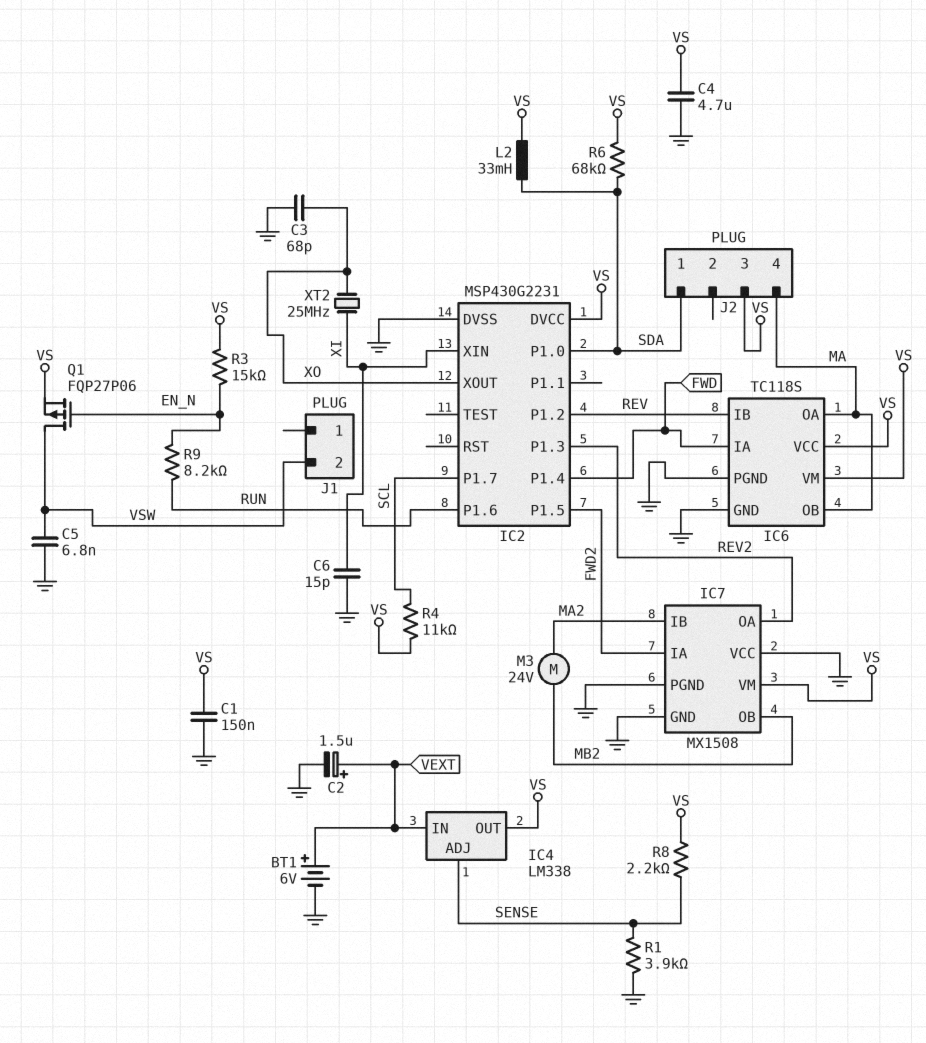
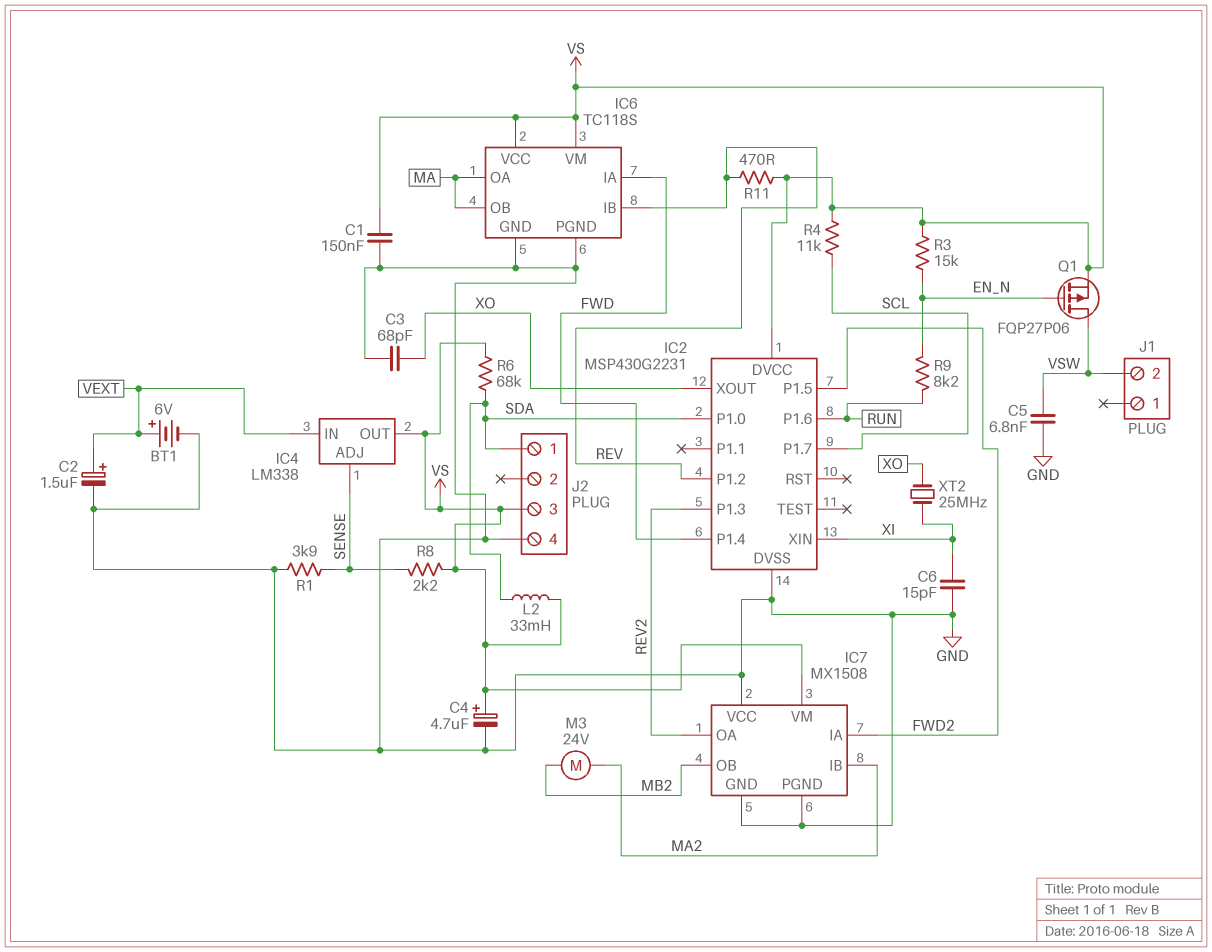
C4: 4.7uF (GND, VS) -> 4.7uF (plus VS, minus GND)
J2 pin 4: MA -> GND
R11: none -> 470 (REV, VS)

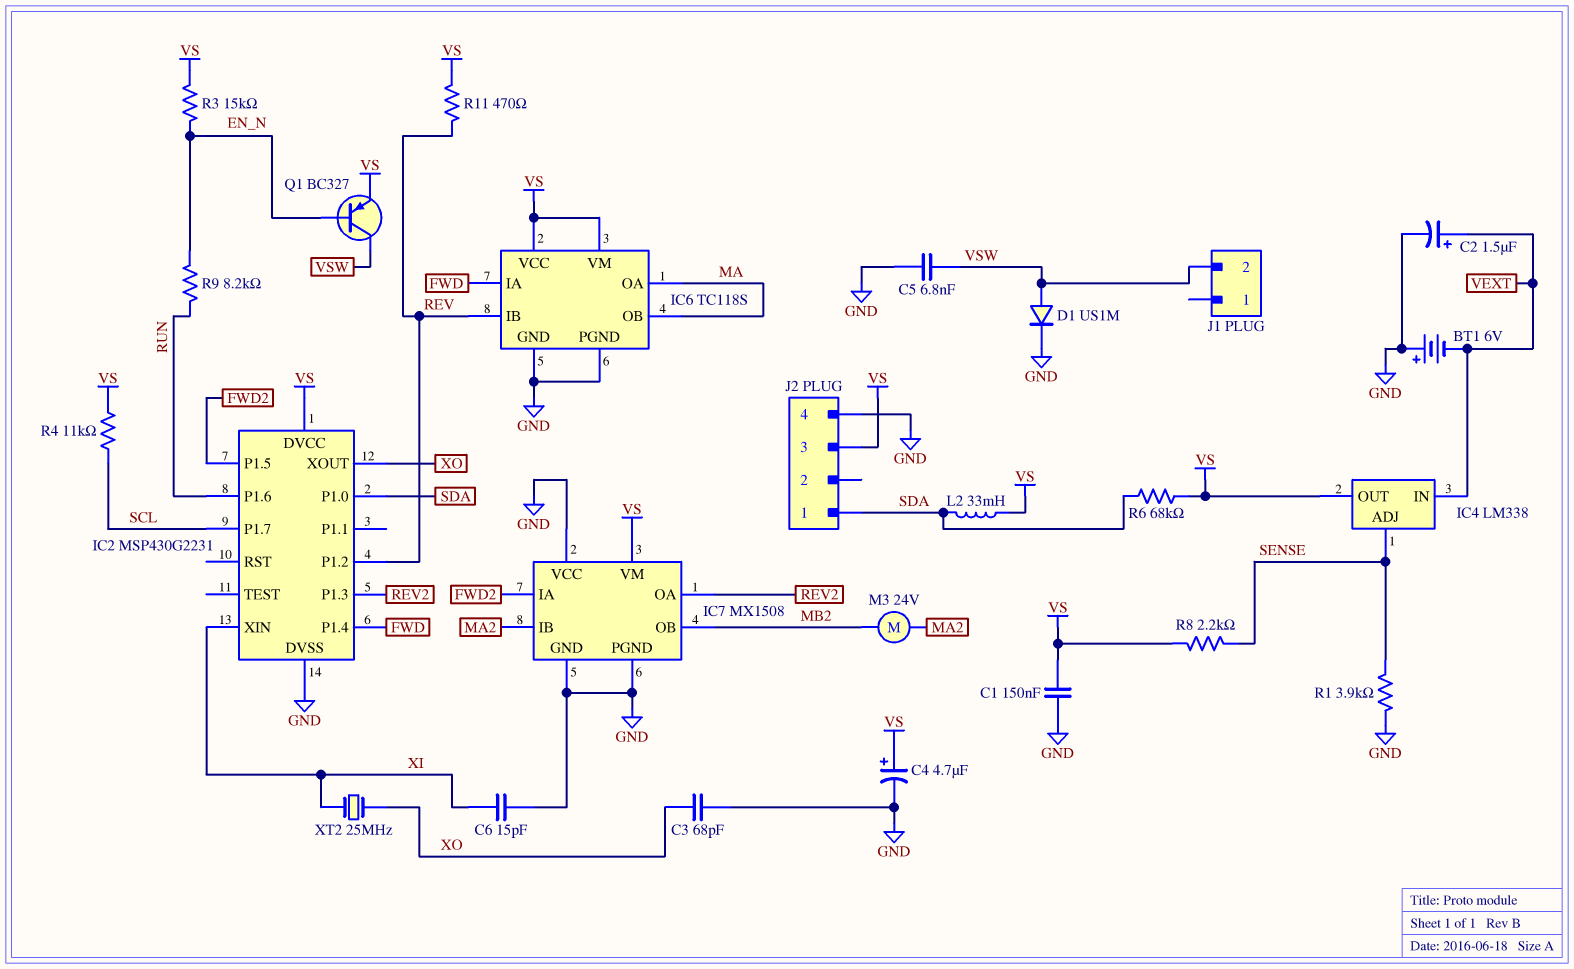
BT1: 6V (plus VEXT, minus GND) -> 6V (plus GND, minus VEXT)
D1: none -> diode US1M (A VSW, K GND)
Q1: PMOS FQP27P06 (G EN_N, D VSW, S VS) -> PNP BC327 (B EN_N, C VSW, E VS)

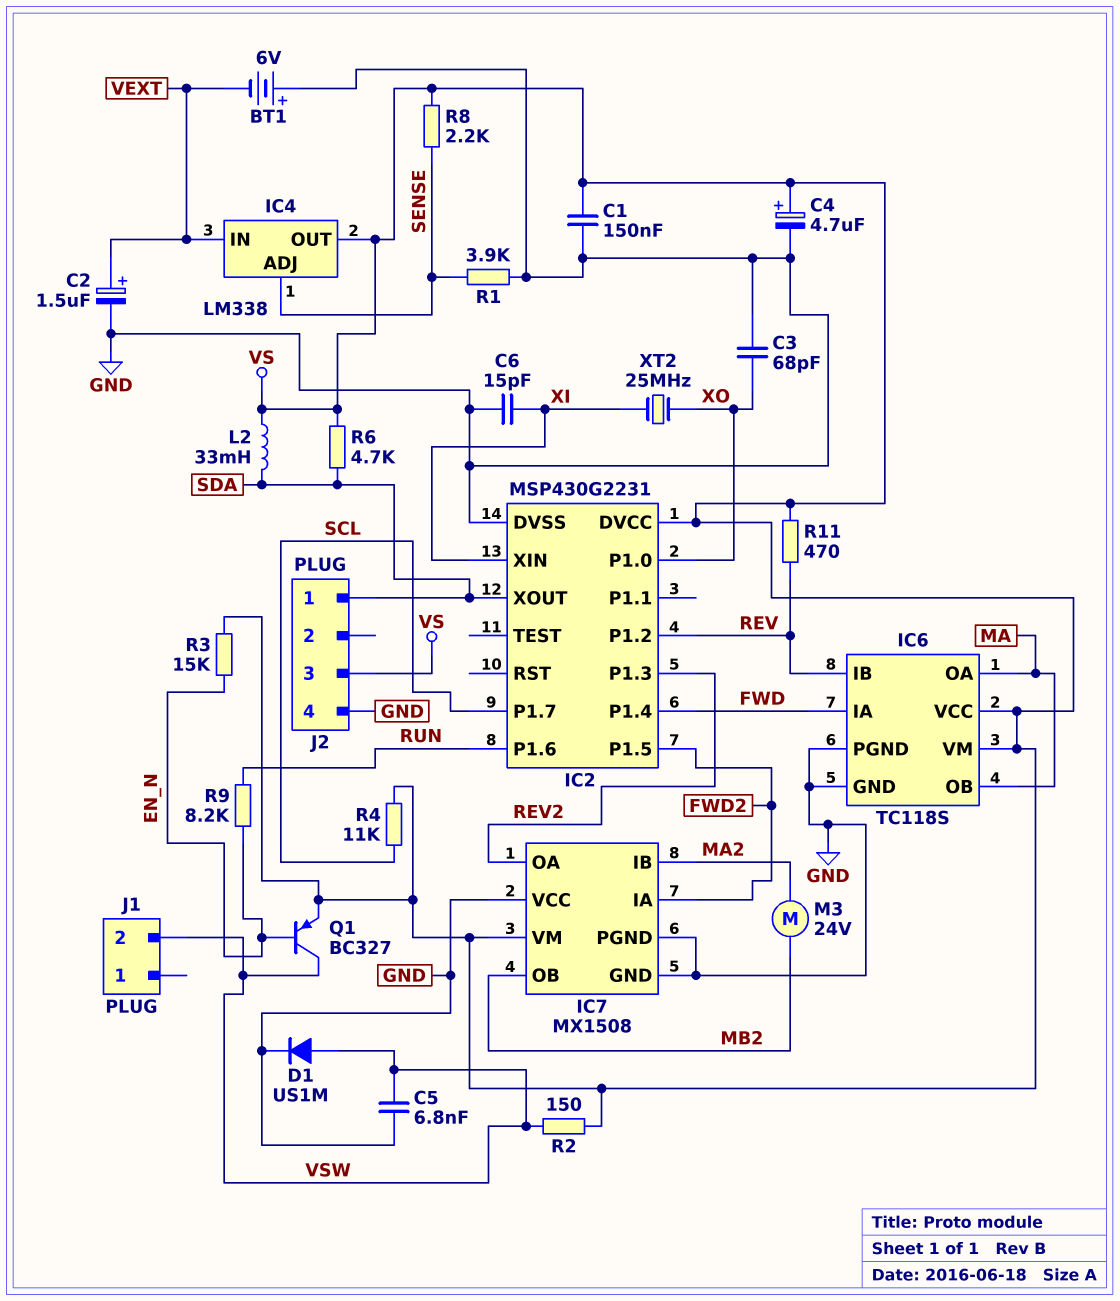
IC2 pin P1.0: SDA -> XO
IC2 pin XOUT: XO -> SDA
R2: none -> 150 (VS, VSW)
R6: 68k (SDA, VS) -> 4.7k (SDA, VS)

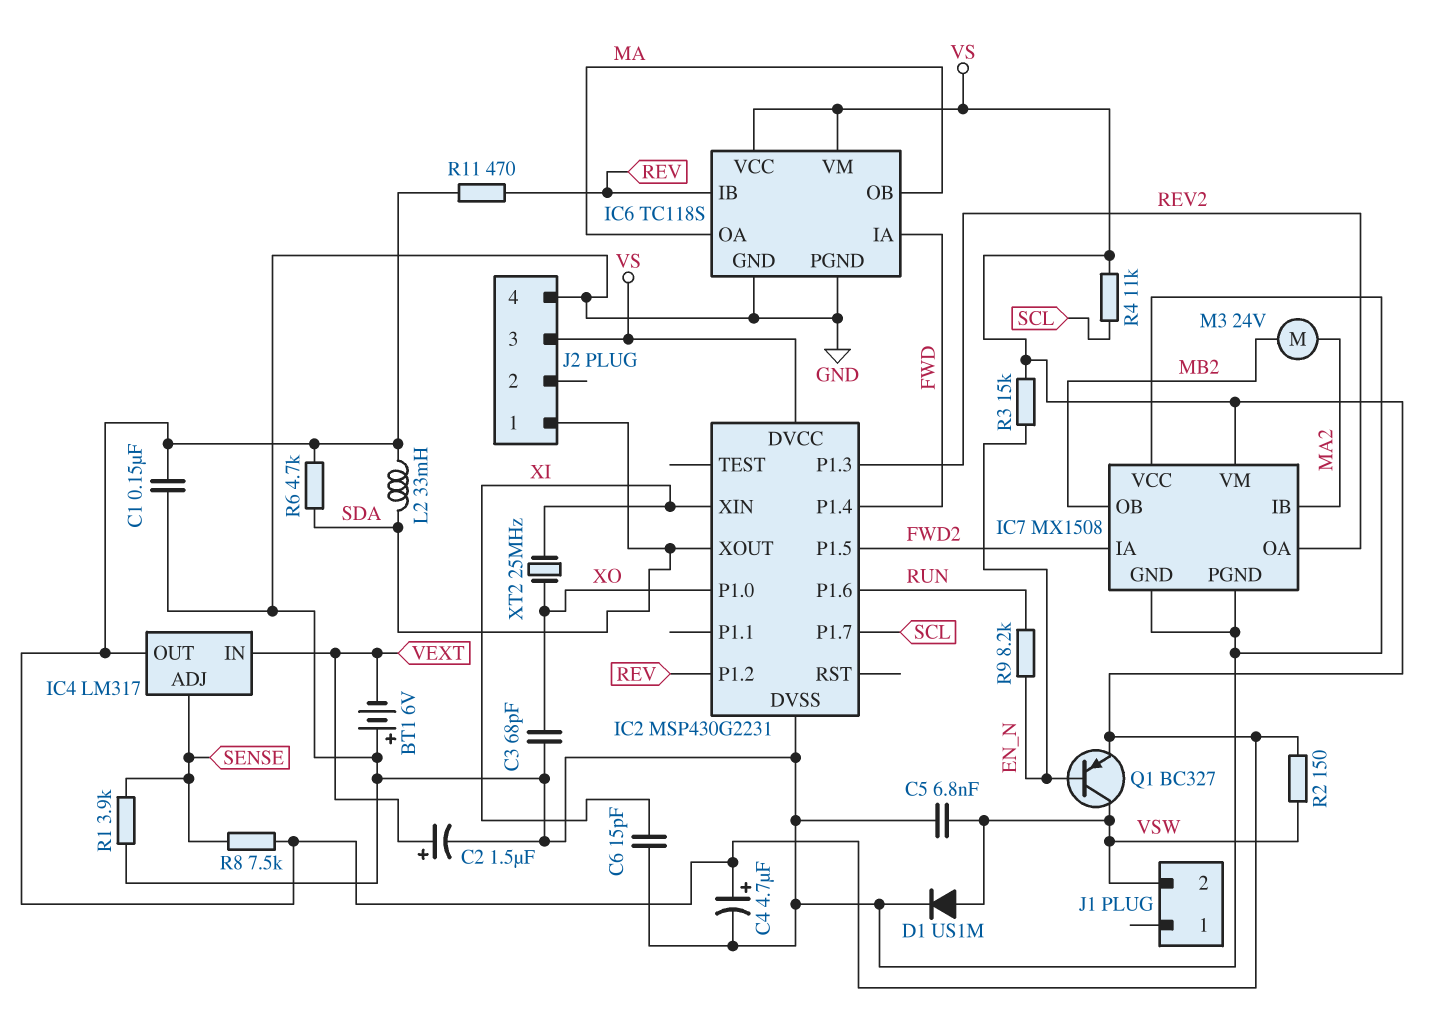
IC4: LM338 -> LM317
R8: 2.2k (SENSE, VS) -> 7.5k (SENSE, VS)

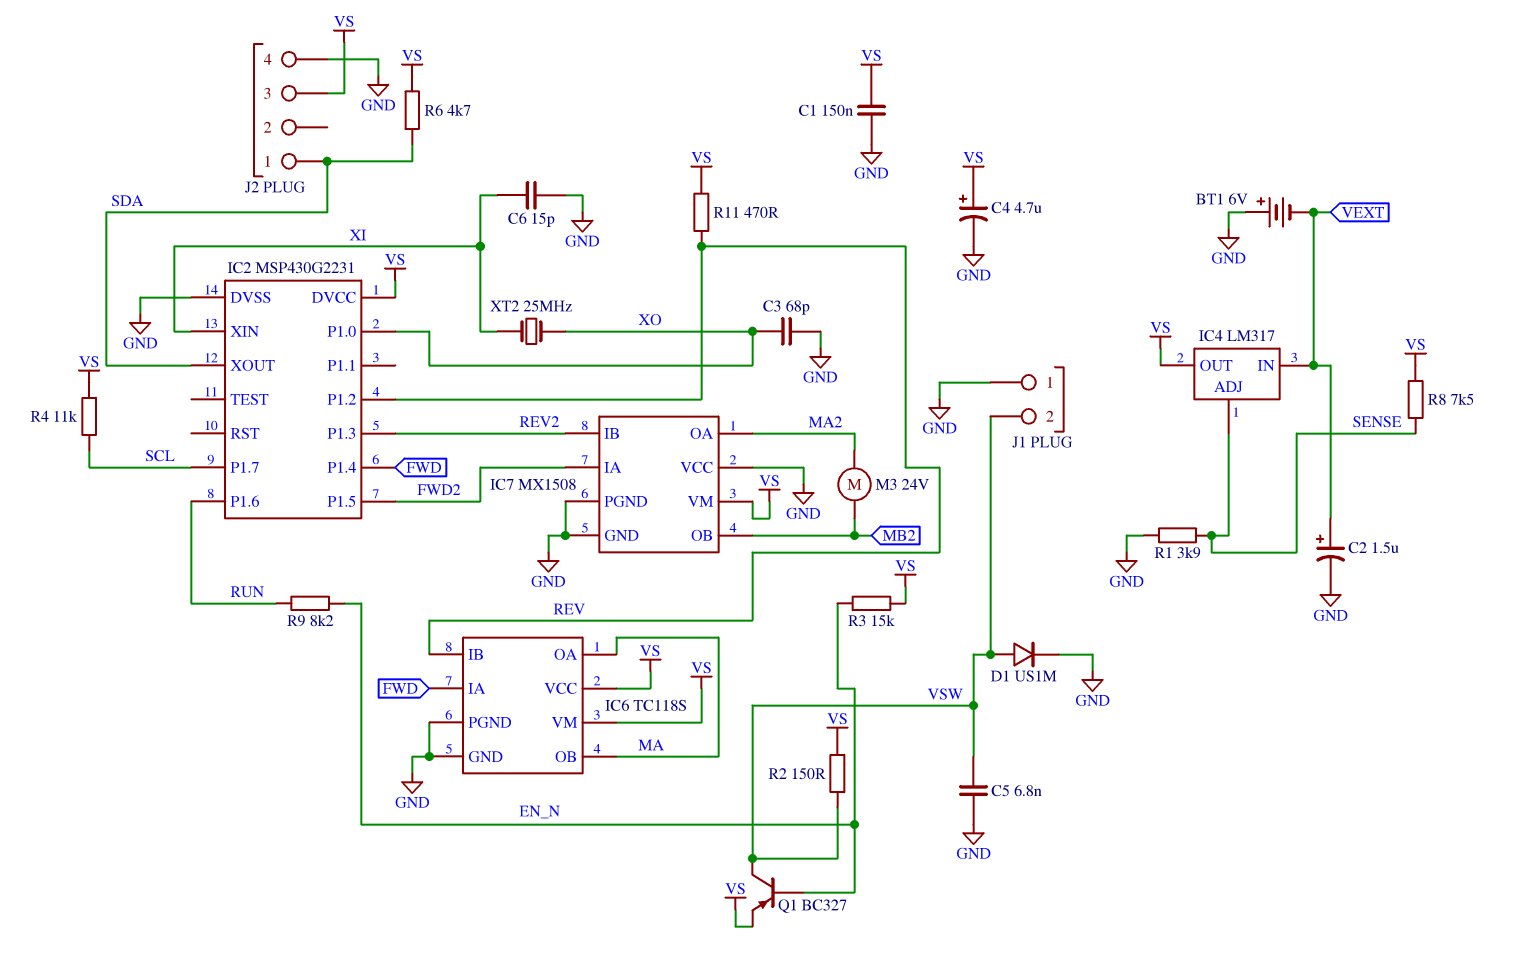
IC7 pin IB: MA2 -> REV2
IC7 pin OA: REV2 -> MA2
J1 pin 1: none -> GND
L2: 33mH (SDA, VS) -> none

